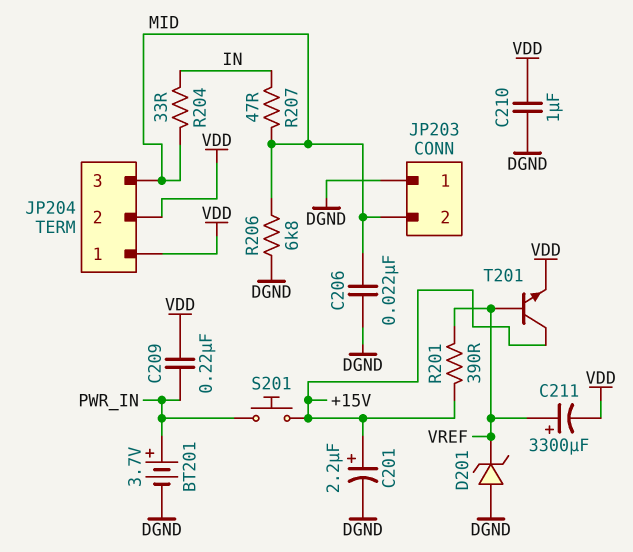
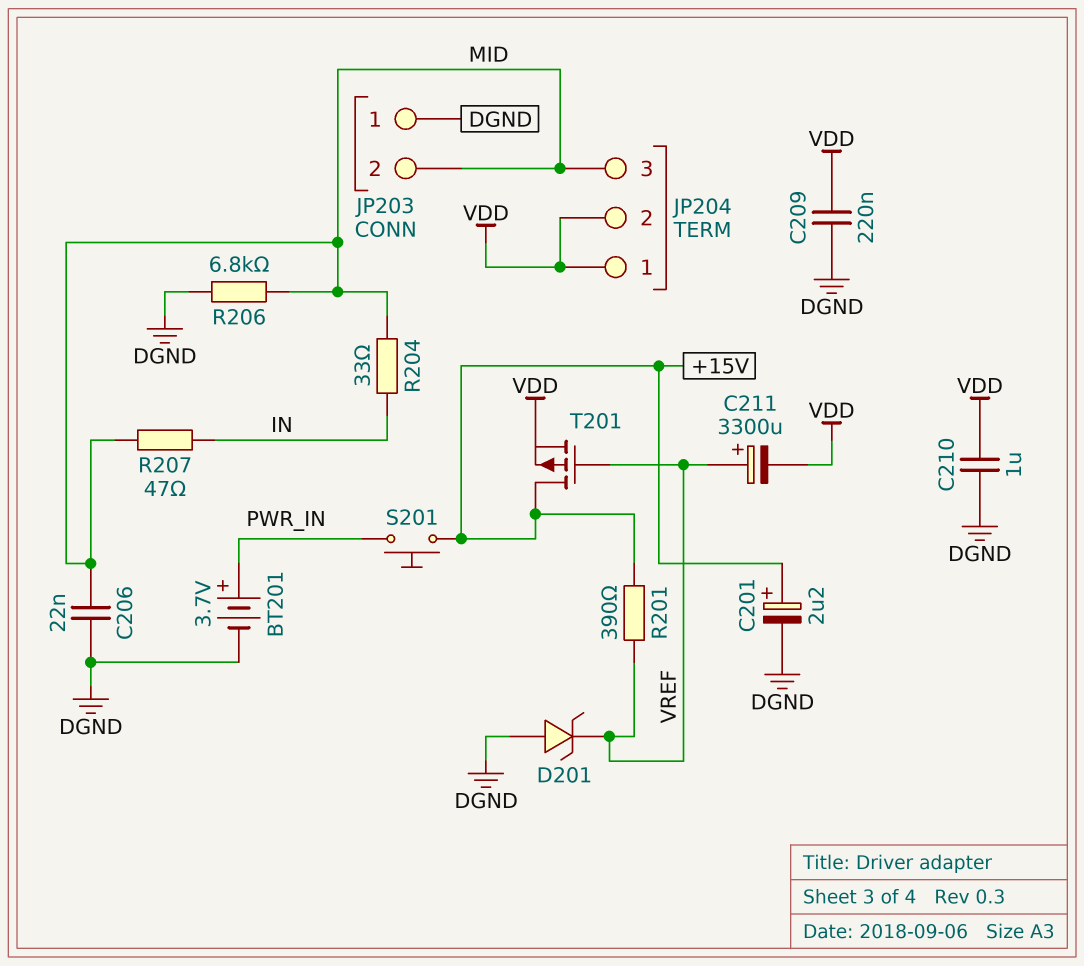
C209: 220nF (PWR_IN, VDD) -> 220nF (DGND, VDD)
T201: NPN (B VREF, C +15V, E VDD) -> PMOS (G VREF, D +15V, S VDD)

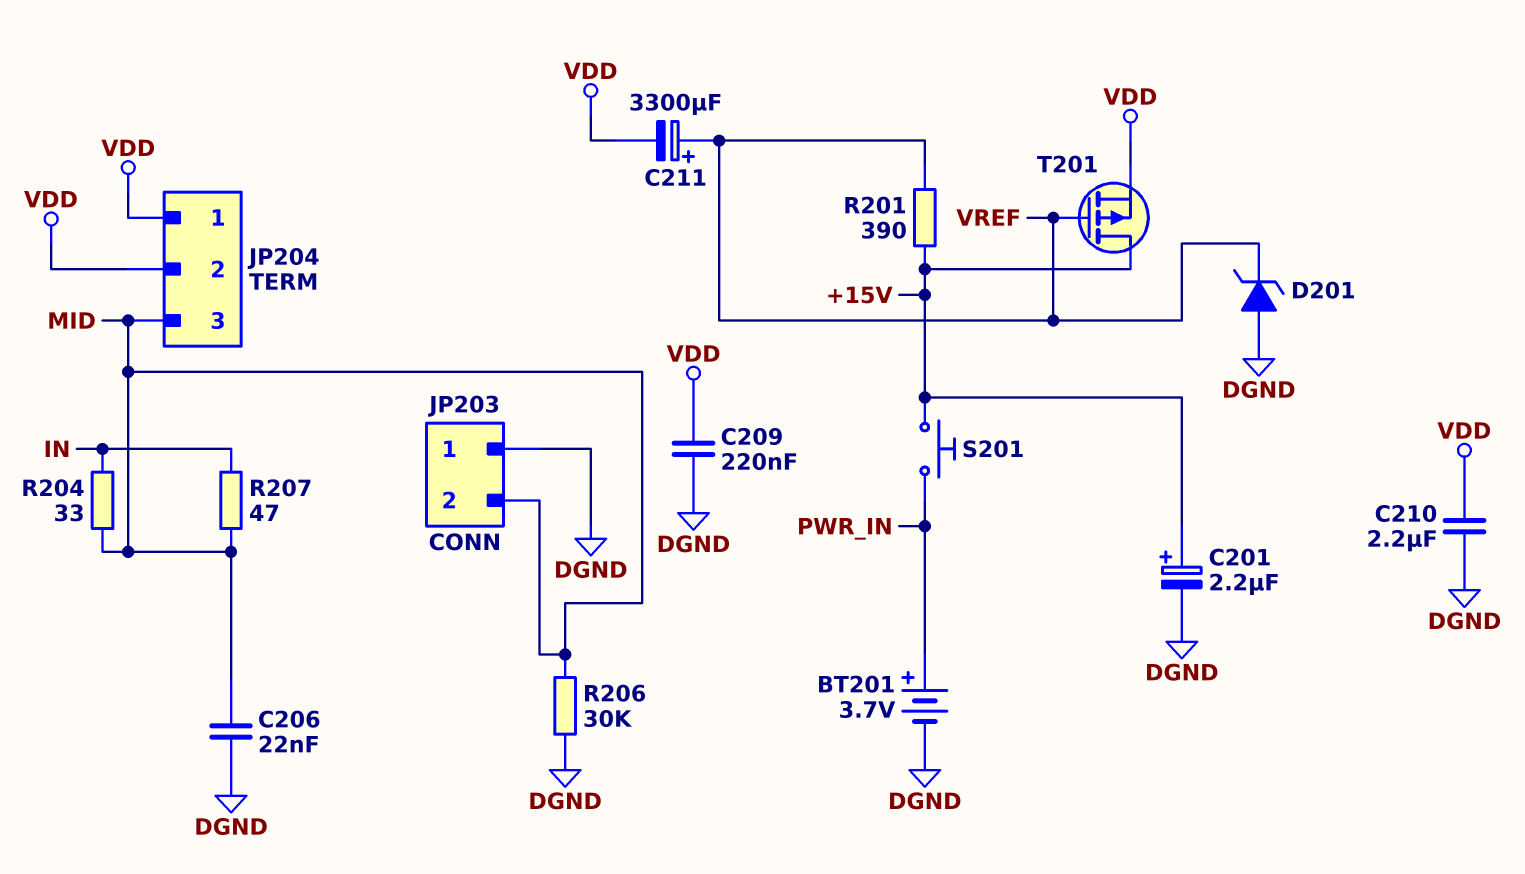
C210: 1uF (DGND, VDD) -> 2.2uF (DGND, VDD)
R206: 6.8k (DGND, MID) -> 30k (DGND, MID)

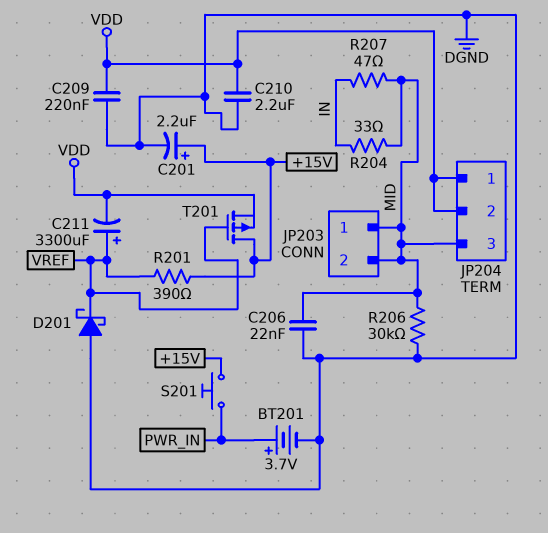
D201: zener (A DGND, K VREF) -> schottky (A DGND, K VREF)
JP203 pin 1: DGND -> MID

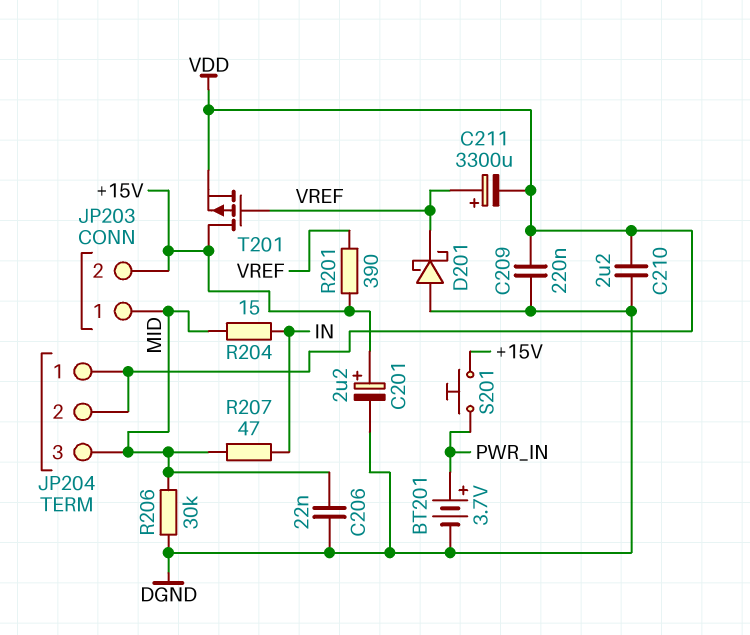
JP203 pin 2: MID -> +15V
R204: 33 (IN, MID) -> 15 (IN, MID)

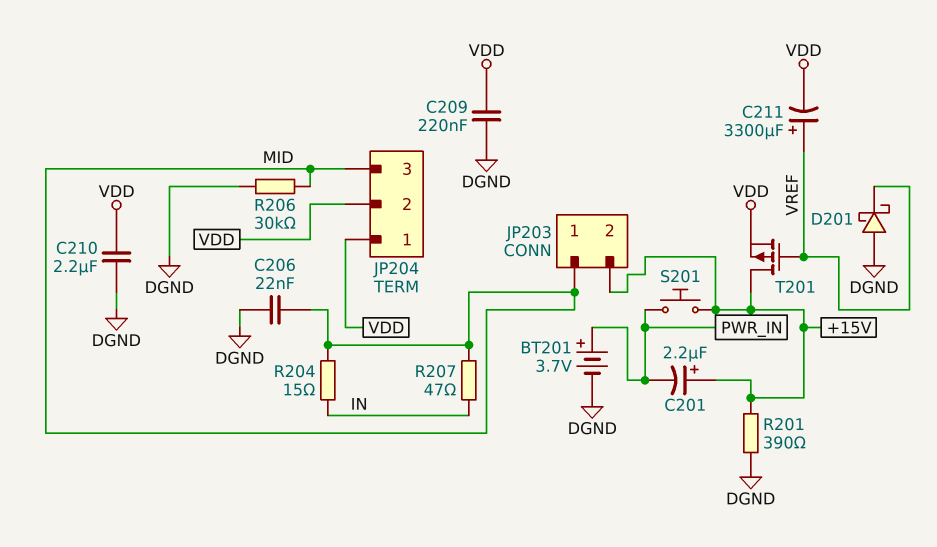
C201: 2.2uF (plus +15V, minus DGND) -> 2.2uF (plus +15V, minus PWR_IN)
R201: 390 (+15V, VREF) -> 390 (+15V, DGND)

